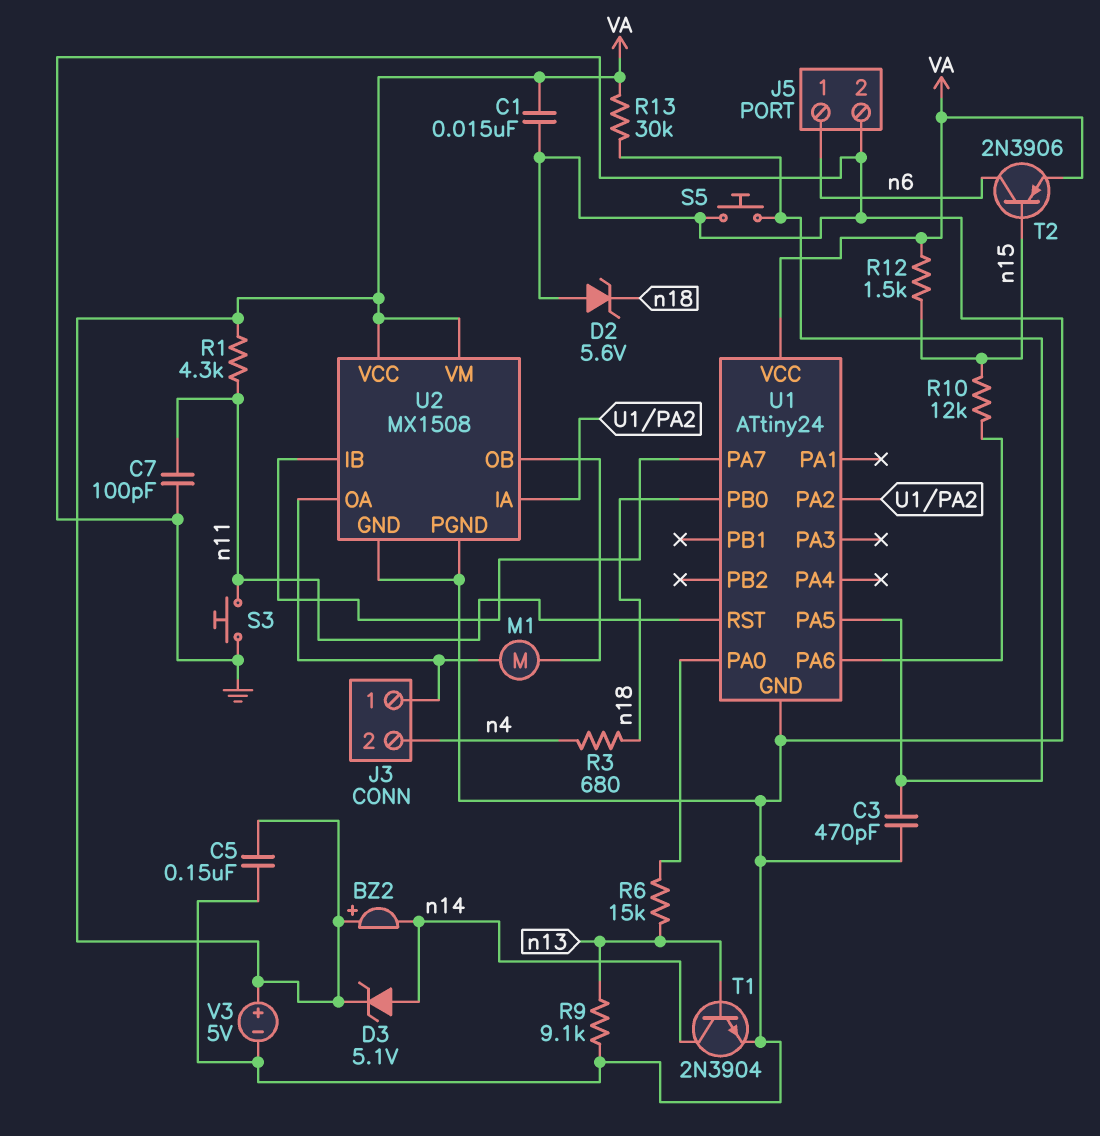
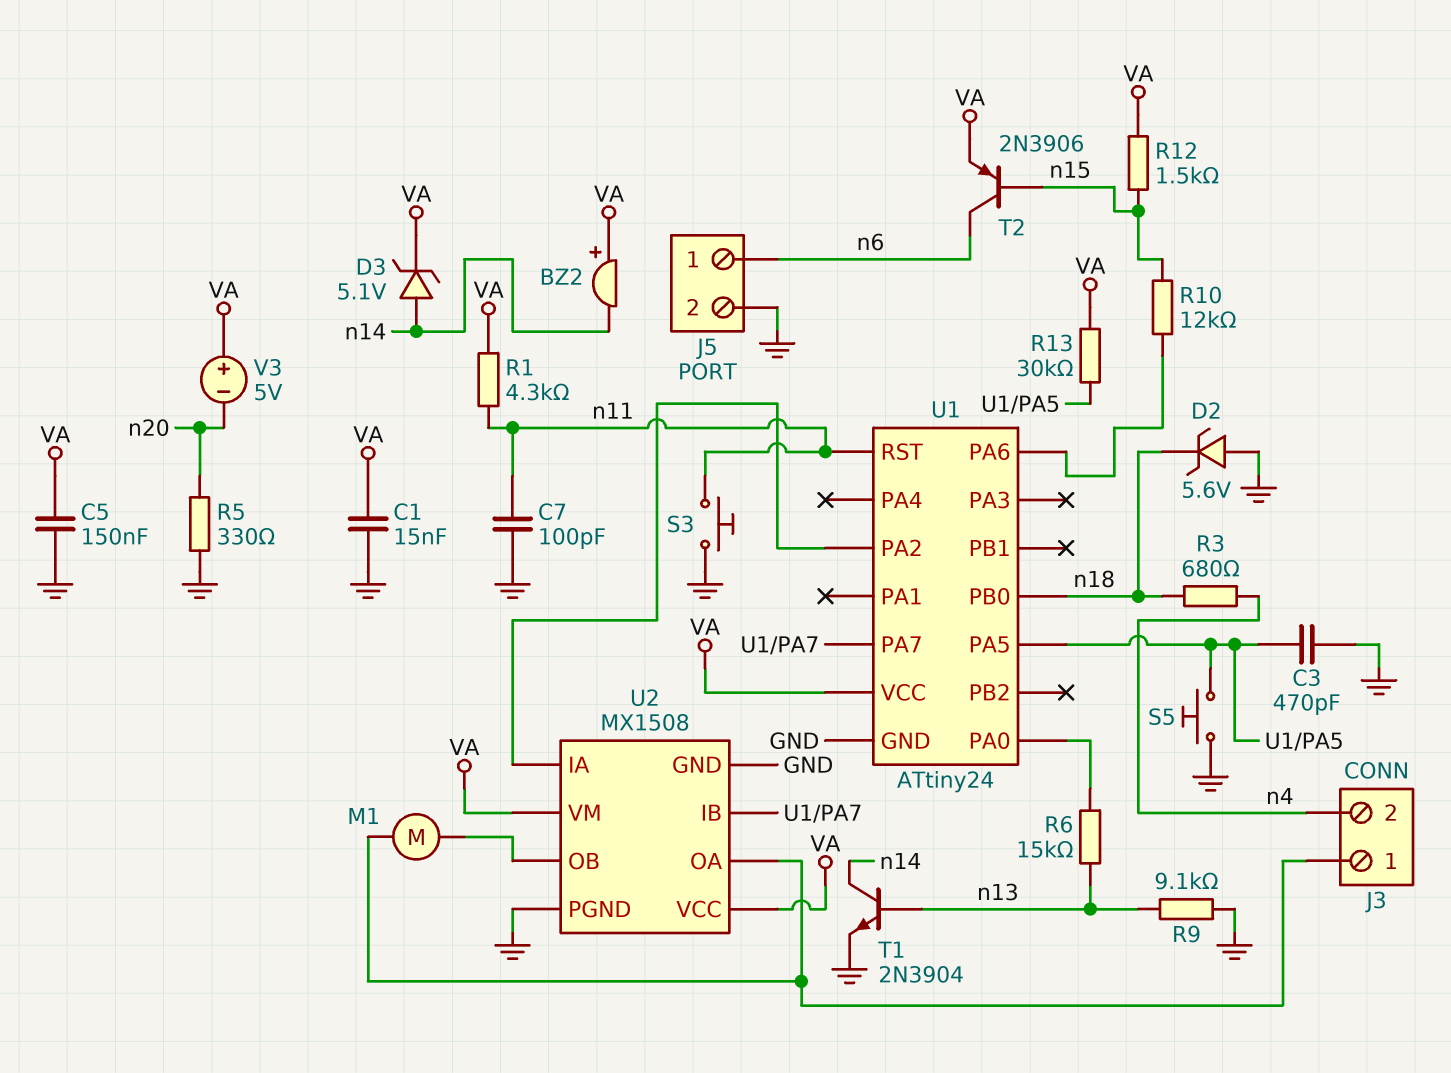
R5: none -> 330 (GND, n20)
V3: 5V (plus VA, minus GND) -> 5V (plus VA, minus n20)

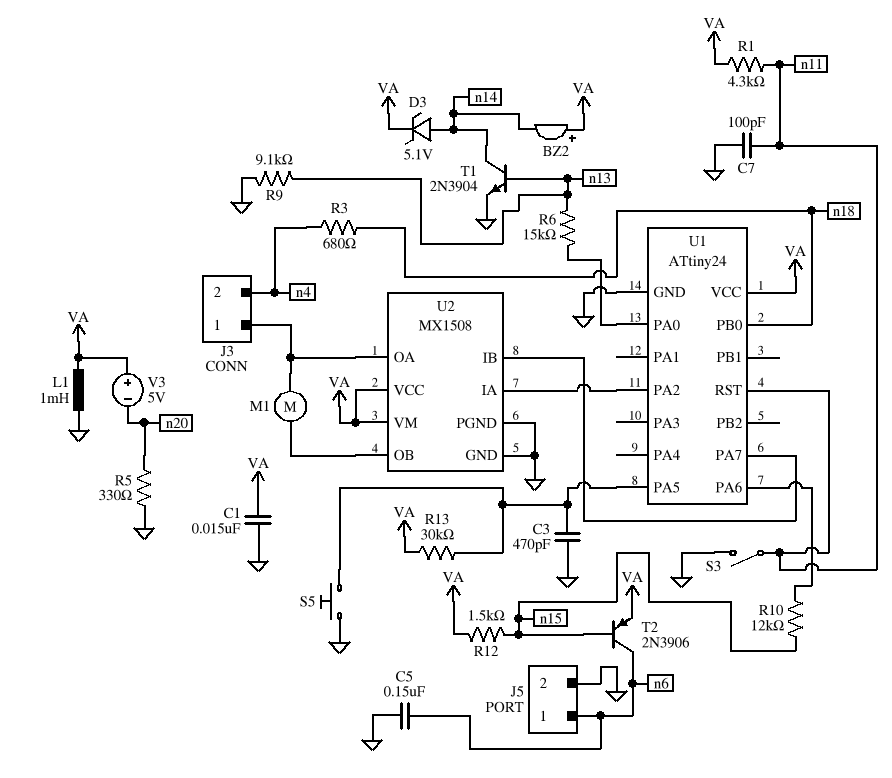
C5: 150nF (GND, VA) -> 150nF (GND, n6)
D2: zener 5.6V (A GND, K n18) -> none
L1: none -> 1mH (GND, VA)
S3: button (GND, n11) -> switch (GND, n11)

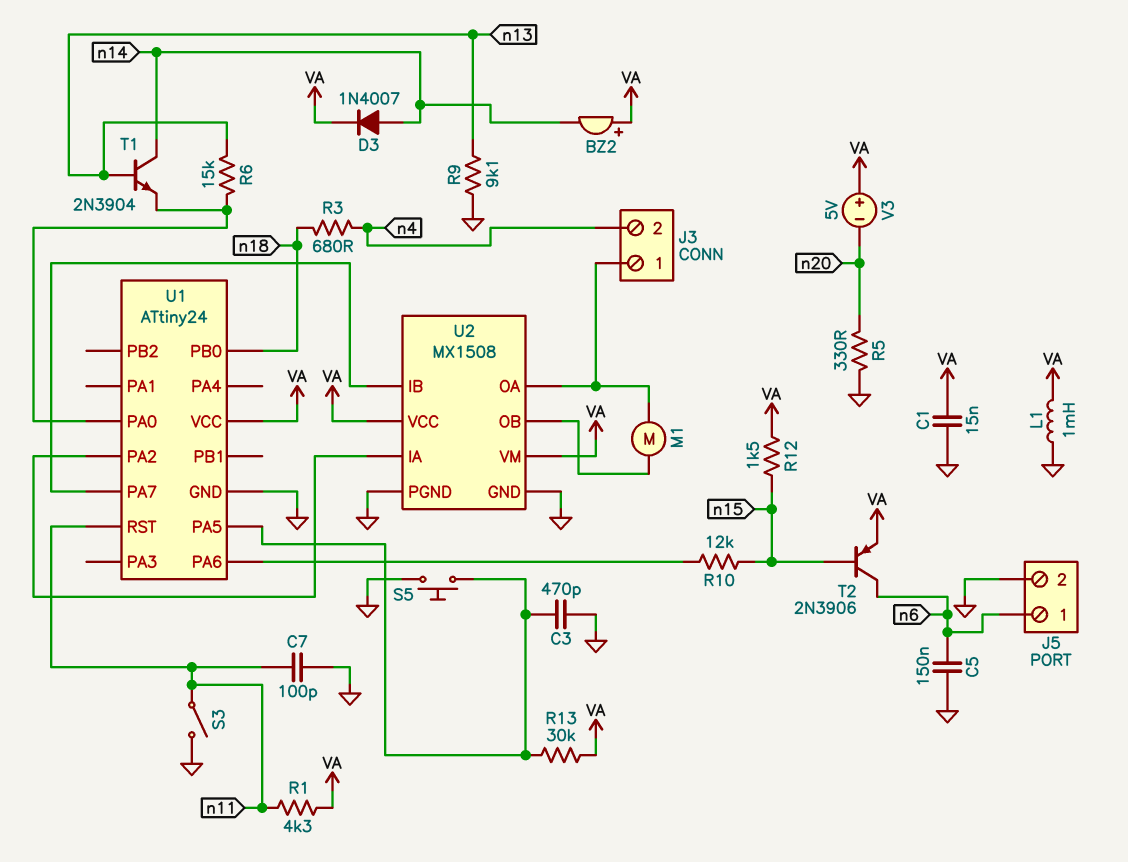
D3: zener 5.1V (A n14, K VA) -> diode 1N4007 (A n14, K VA)
T1: NPN 2N3904 (B n13, C n14, E GND) -> NPN 2N3904 (B n13, C n14, E U1/PA0)

